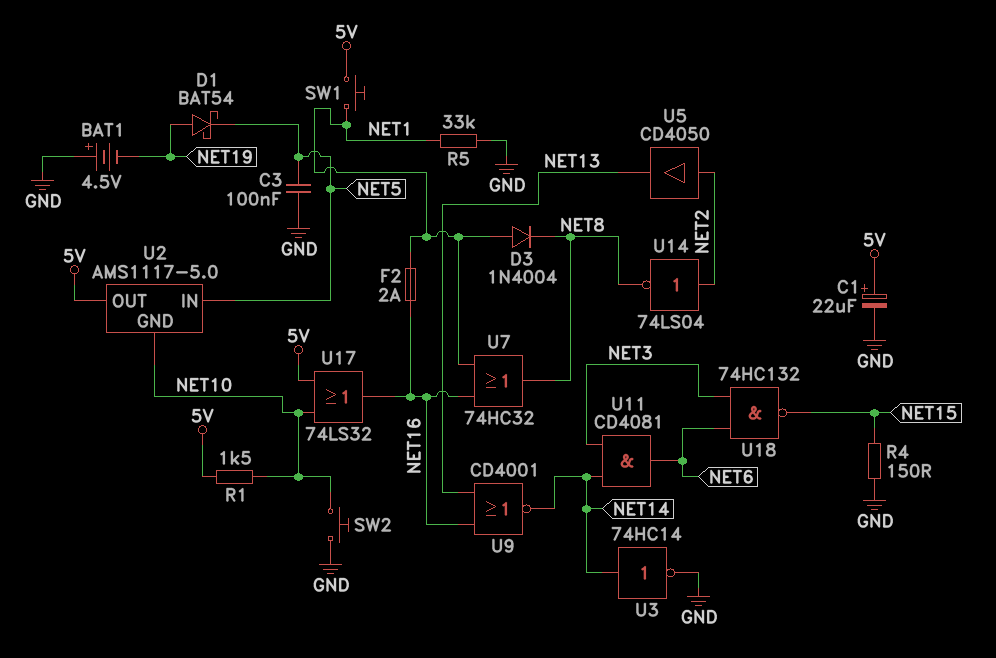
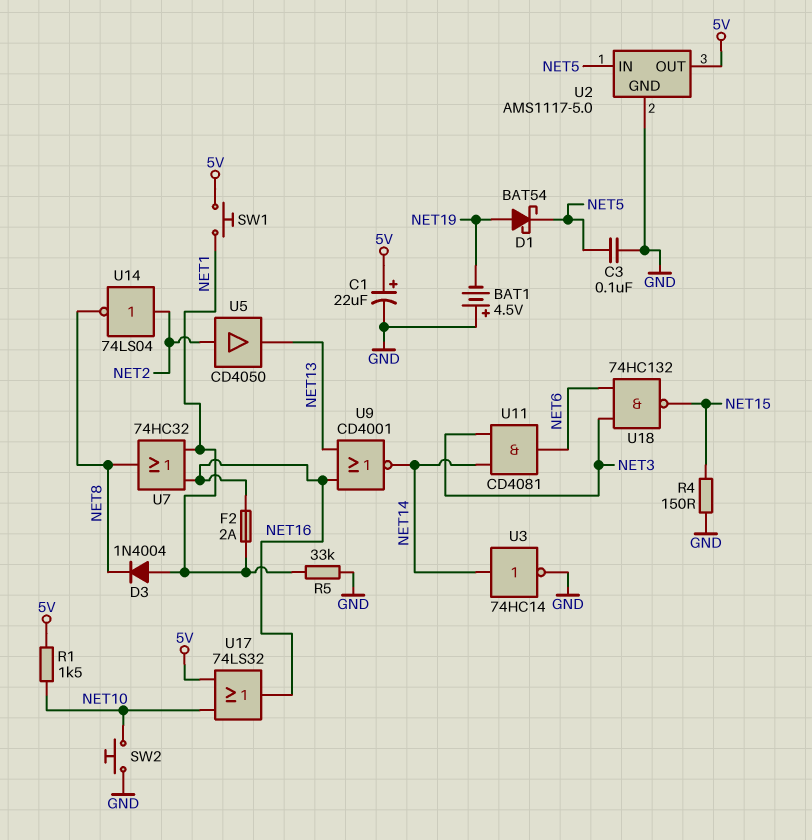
U2 pin GND: NET10 -> GND

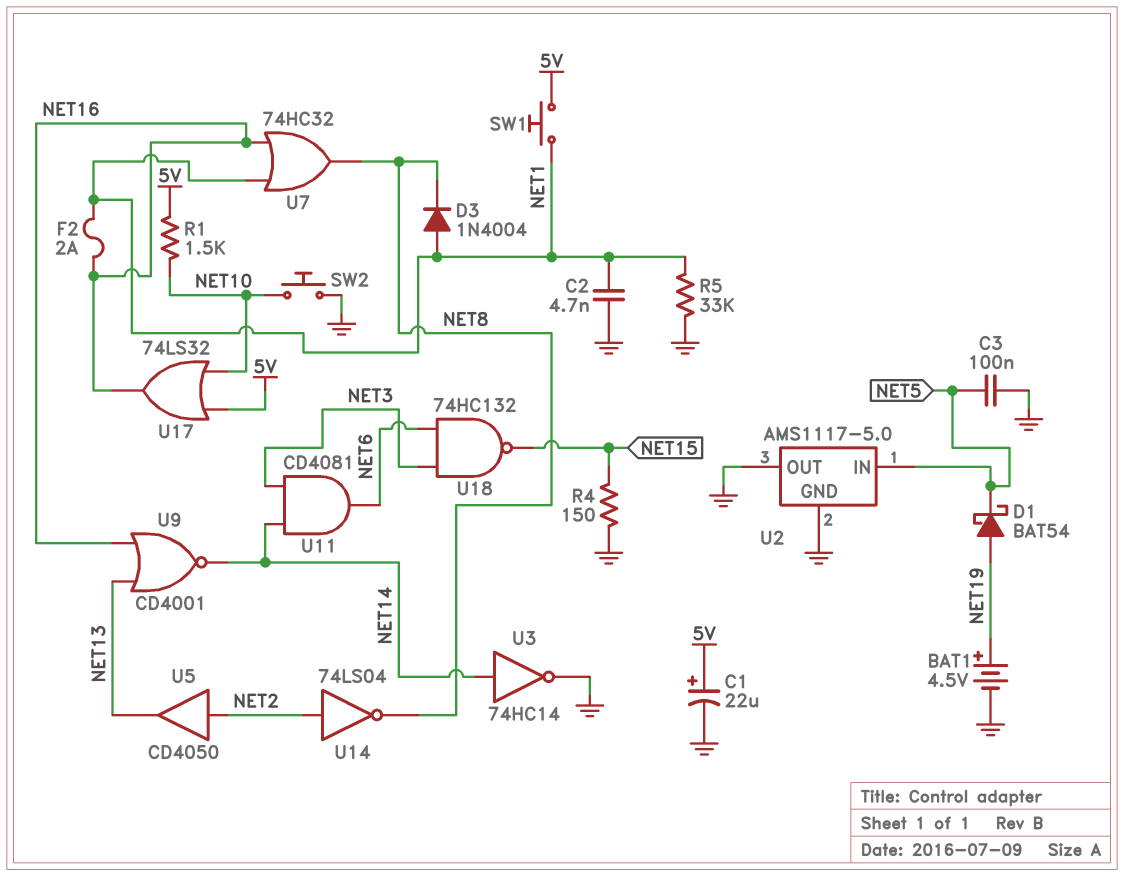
BAT1: 4.5V (plus GND, minus NET19) -> 4.5V (plus NET19, minus GND)
C2: none -> 4.7nF (GND, NET1)
U2 pin OUT: 5V -> GND

